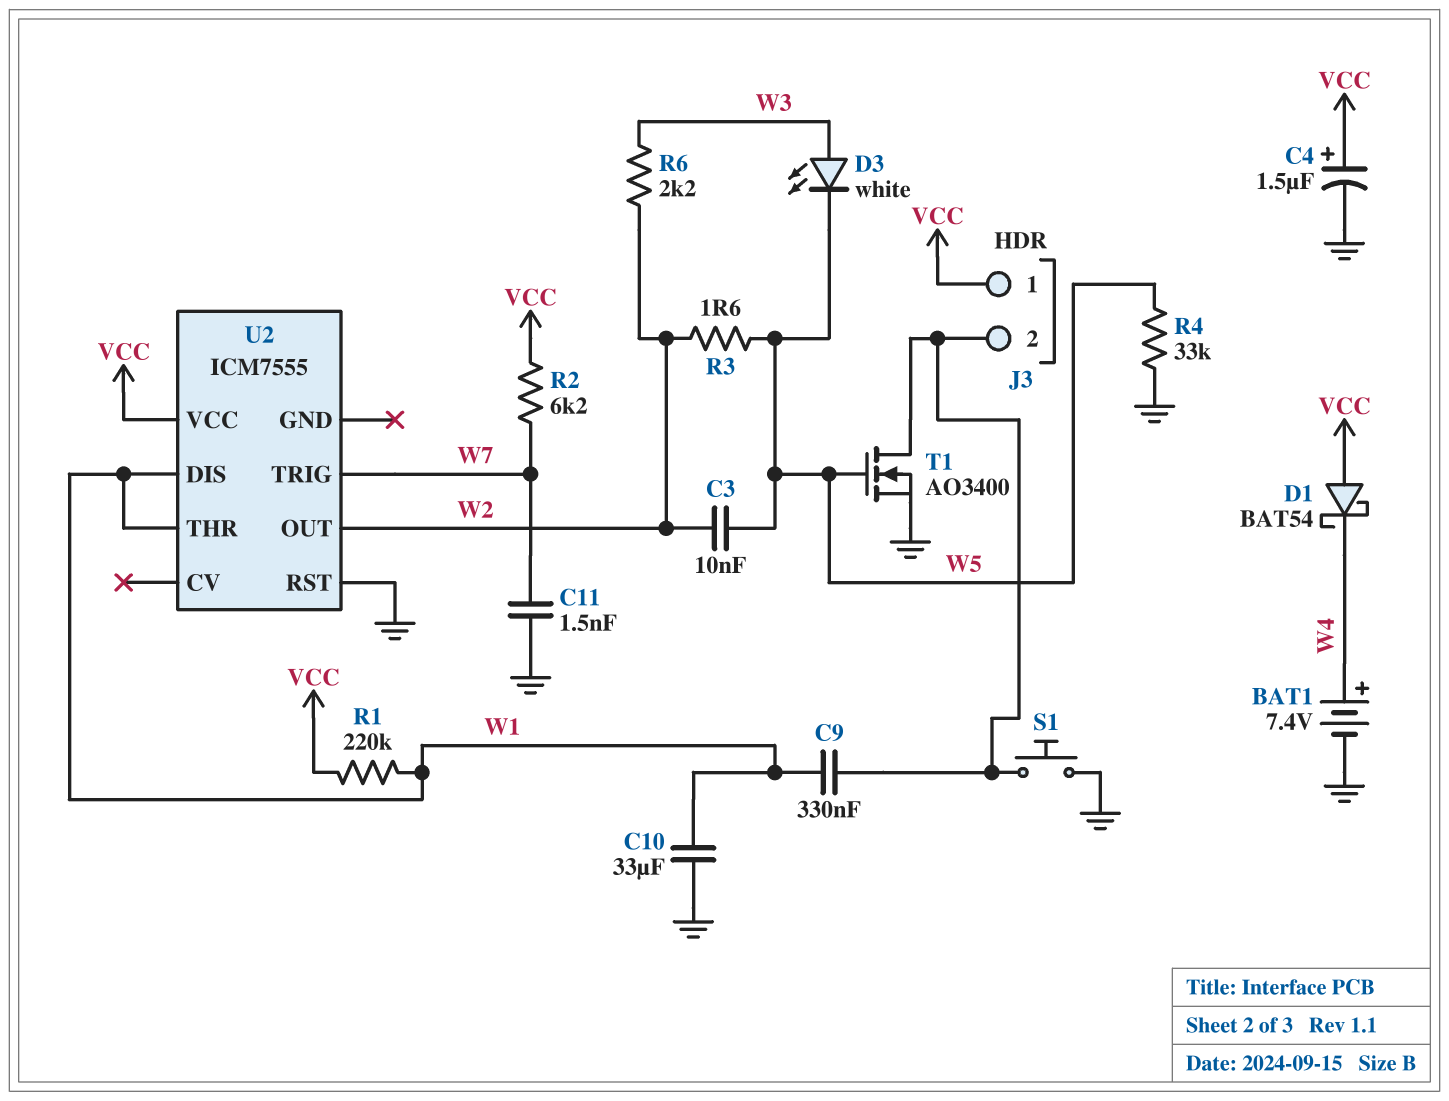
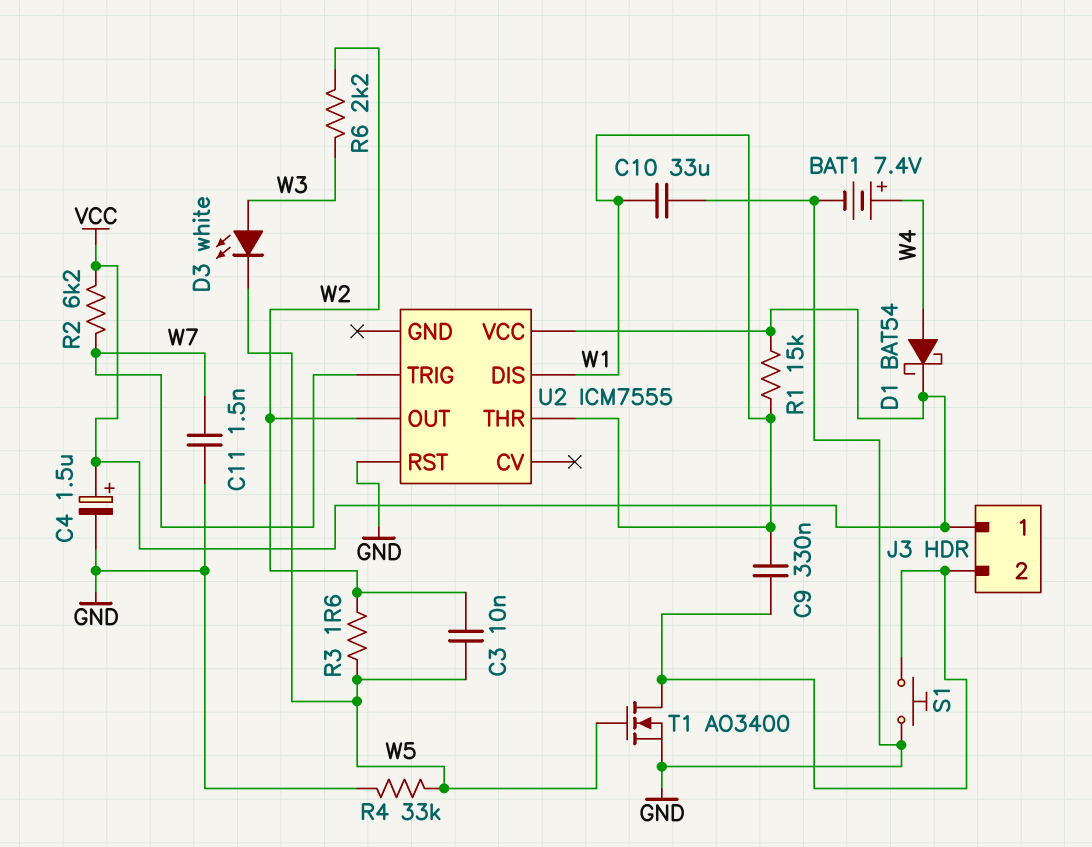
D1: schottky BAT54 (A VCC, K W4) -> schottky BAT54 (A W4, K VCC)
R1: 220k (VCC, W1) -> 15k (VCC, W1)

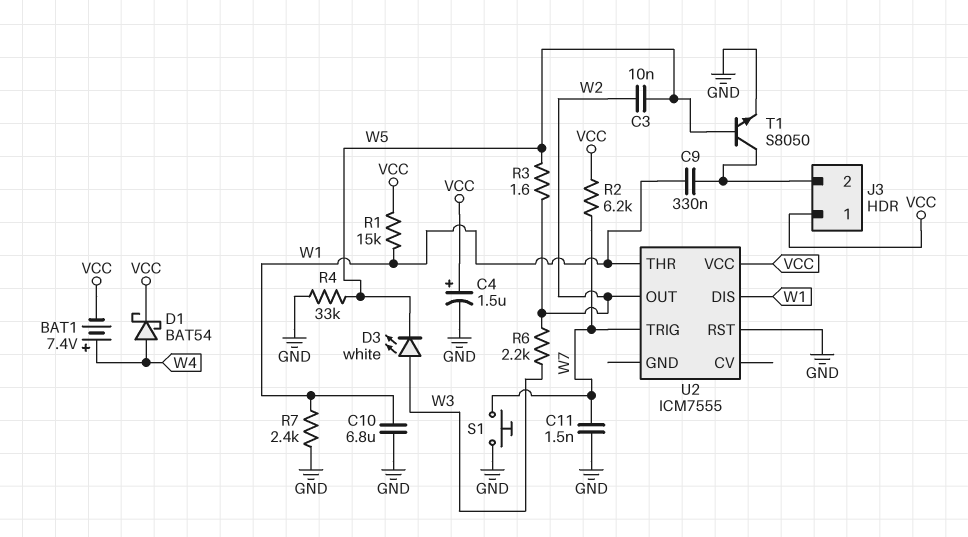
BAT1: 7.4V (plus W4, minus GND) -> 7.4V (plus W4, minus VCC)
C10: 33uF (GND, W1) -> 6.8uF (GND, W1)
R7: none -> 2.4k (GND, W1)
S1: button (GND, J3/2) -> button (GND, W7)
T1: NMOS AO3400 (G W5, D J3/2, S GND) -> NPN S8050 (B W5, C J3/2, E GND)

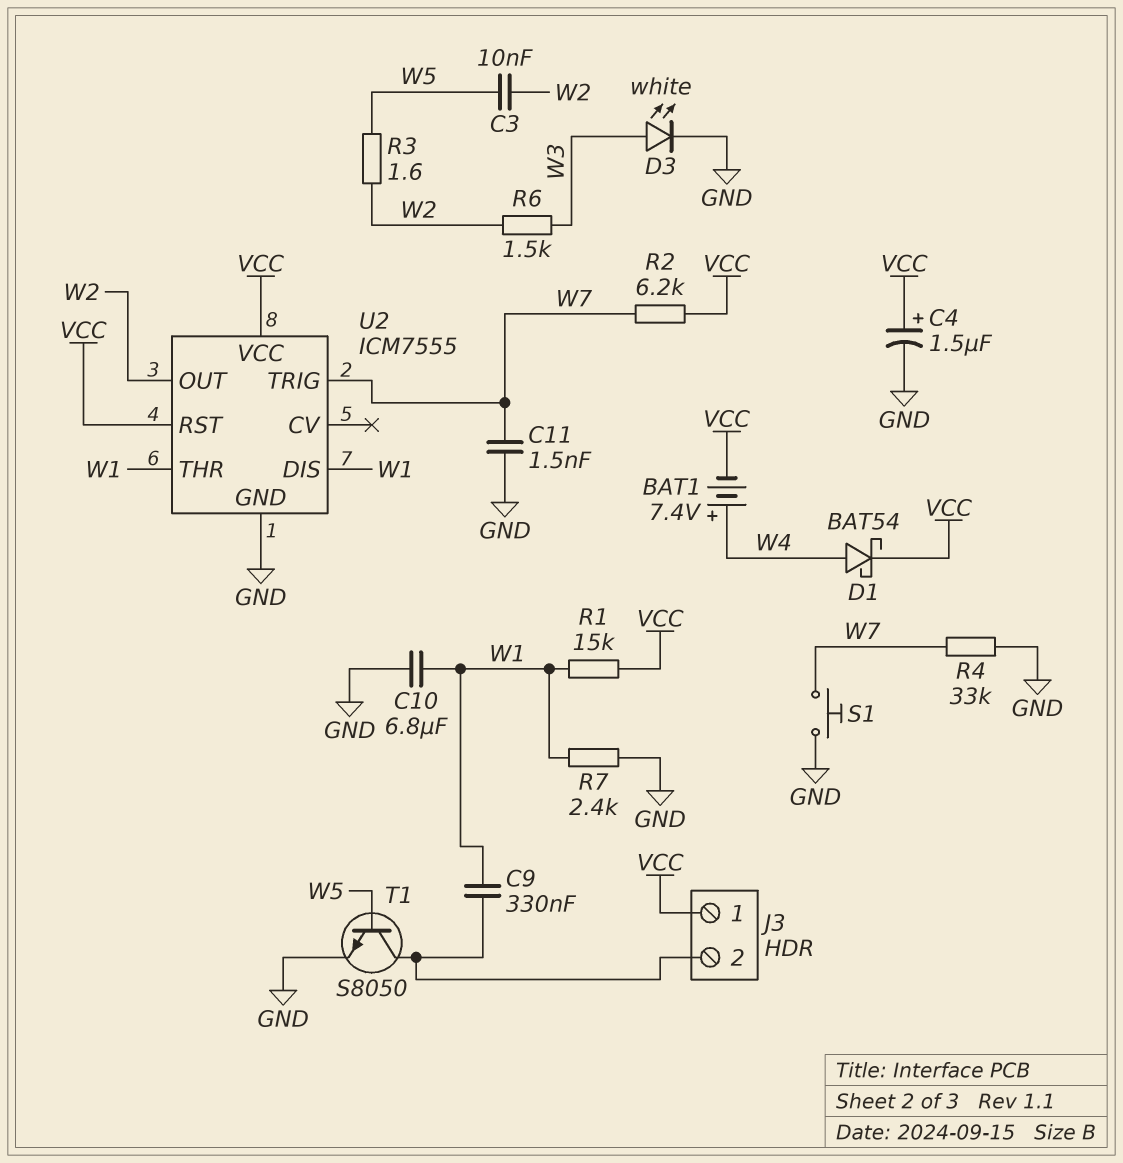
D3: LED white (A W3, K W5) -> LED white (A W3, K GND)
R4: 33k (GND, W5) -> 33k (GND, W7)
R6: 2.2k (W2, W3) -> 1.5k (W2, W3)
U2 pin GND: none -> GND
U2 pin RST: GND -> VCC

